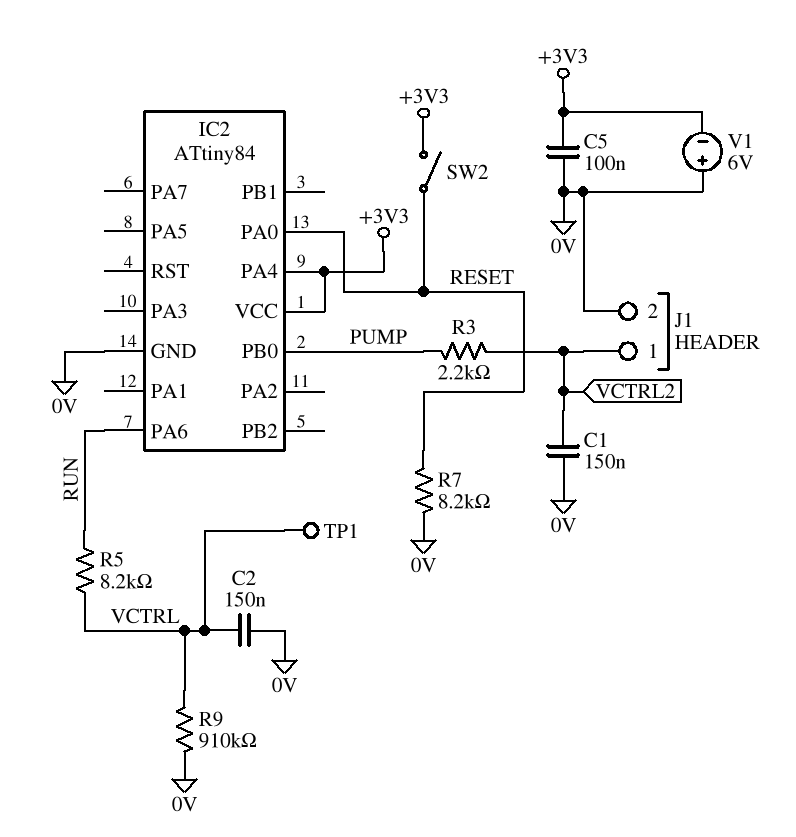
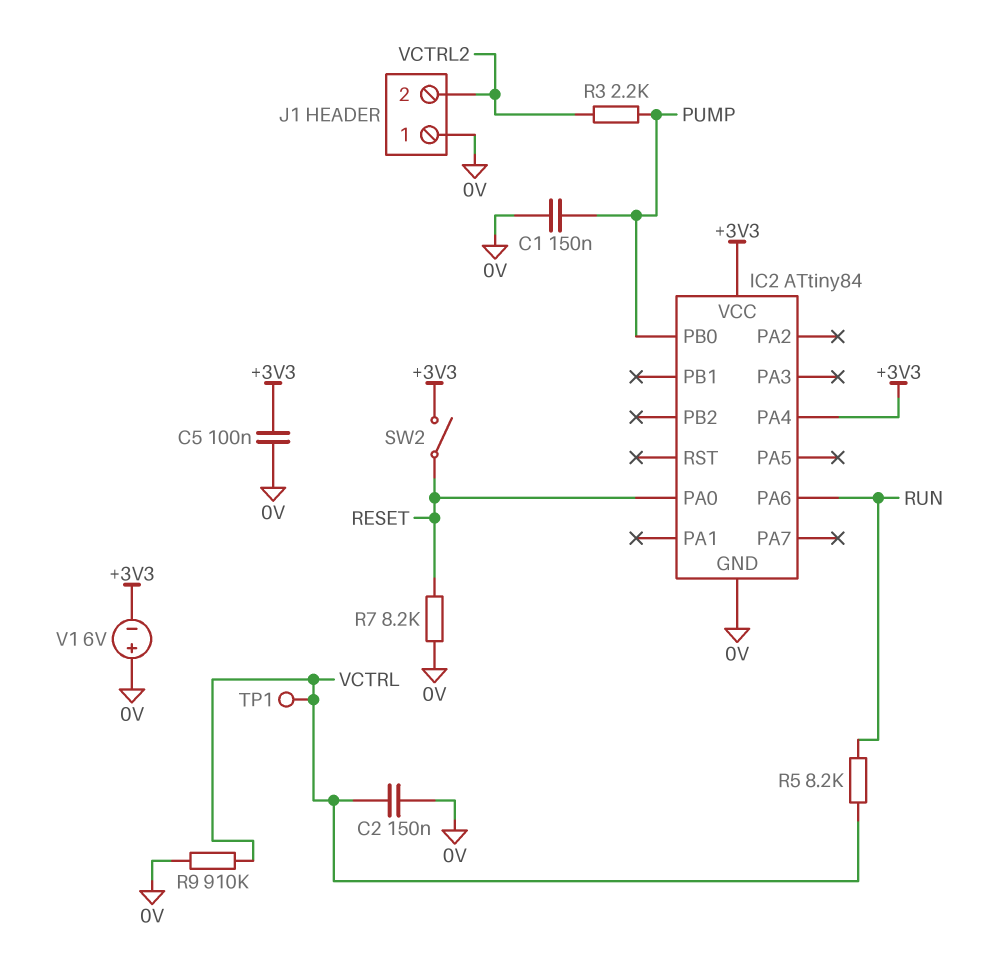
C1: 150nF (0V, VCTRL2) -> 150nF (0V, PUMP)
J1 pin 1: VCTRL2 -> 0V
J1 pin 2: 0V -> VCTRL2

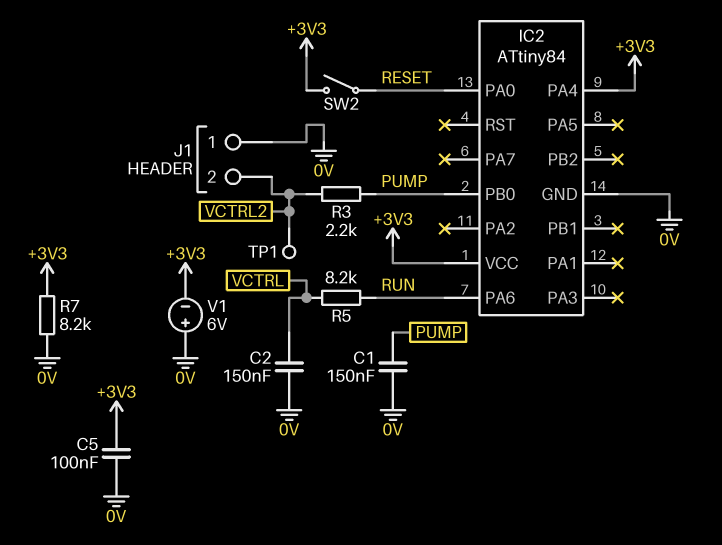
R7: 8.2k (0V, RESET) -> 8.2k (+3V3, 0V)
R9: 910k (0V, VCTRL) -> none
TP1: test point (VCTRL) -> test point (VCTRL2)

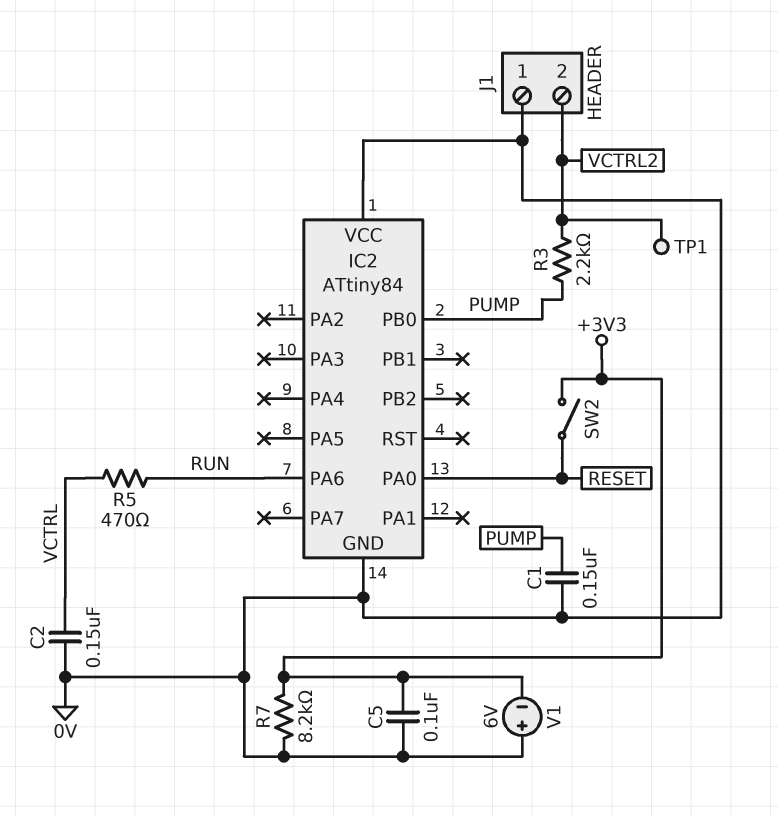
IC2 pin PA4: +3V3 -> none
IC2 pin VCC: +3V3 -> 0V
R5: 8.2k (RUN, VCTRL) -> 470 (RUN, VCTRL)

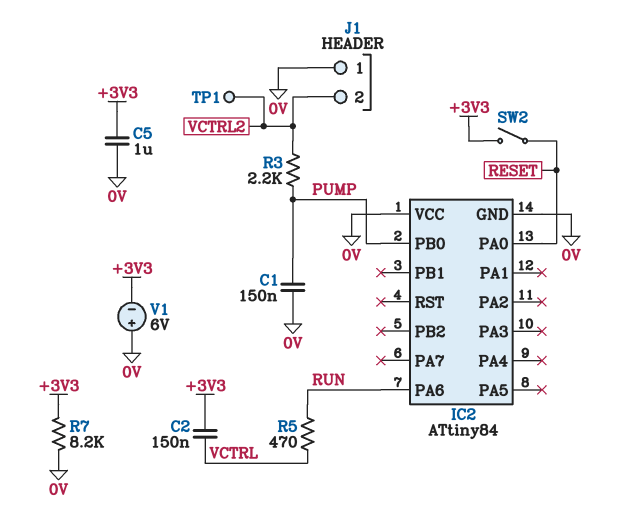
C2: 150nF (0V, VCTRL) -> 150nF (+3V3, VCTRL)
C5: 100nF (+3V3, 0V) -> 1uF (+3V3, 0V)

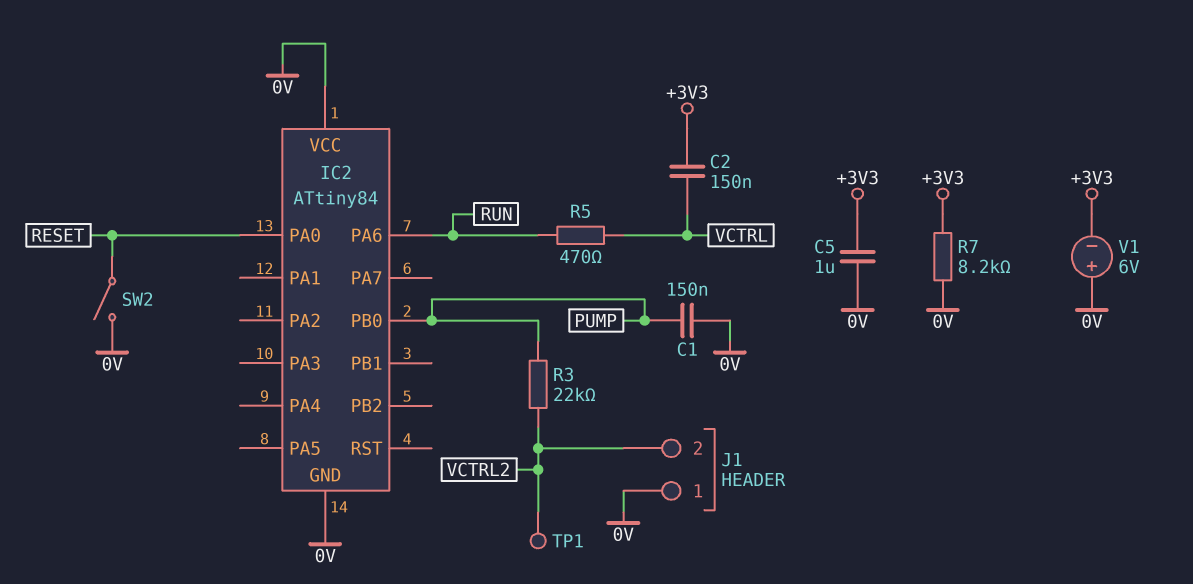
R3: 2.2k (PUMP, VCTRL2) -> 22k (PUMP, VCTRL2)
SW2: switch (+3V3, RESET) -> switch (0V, RESET)

